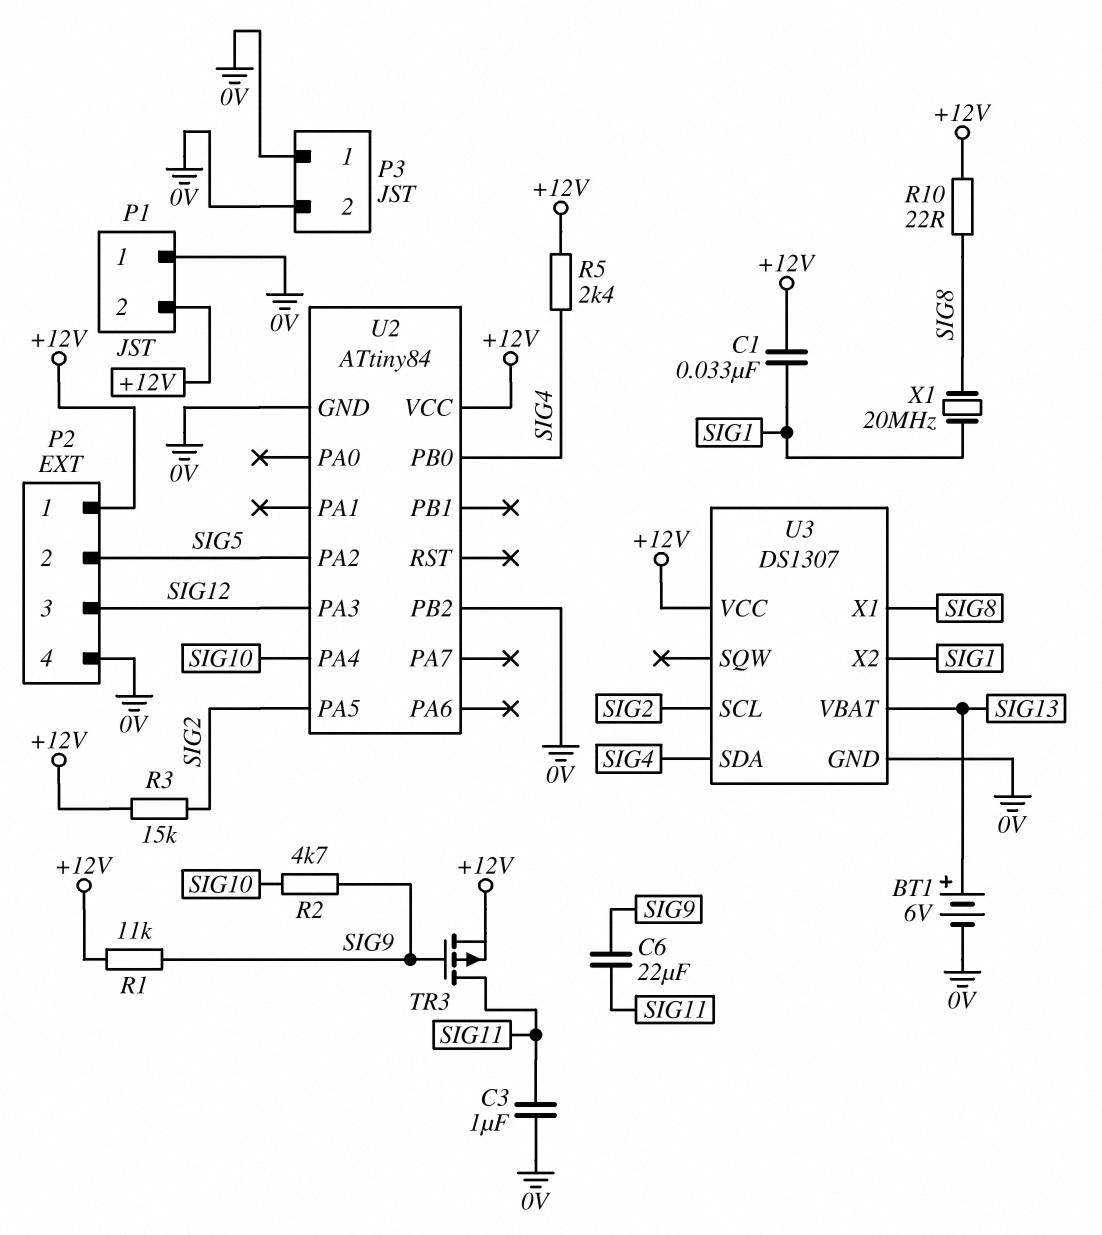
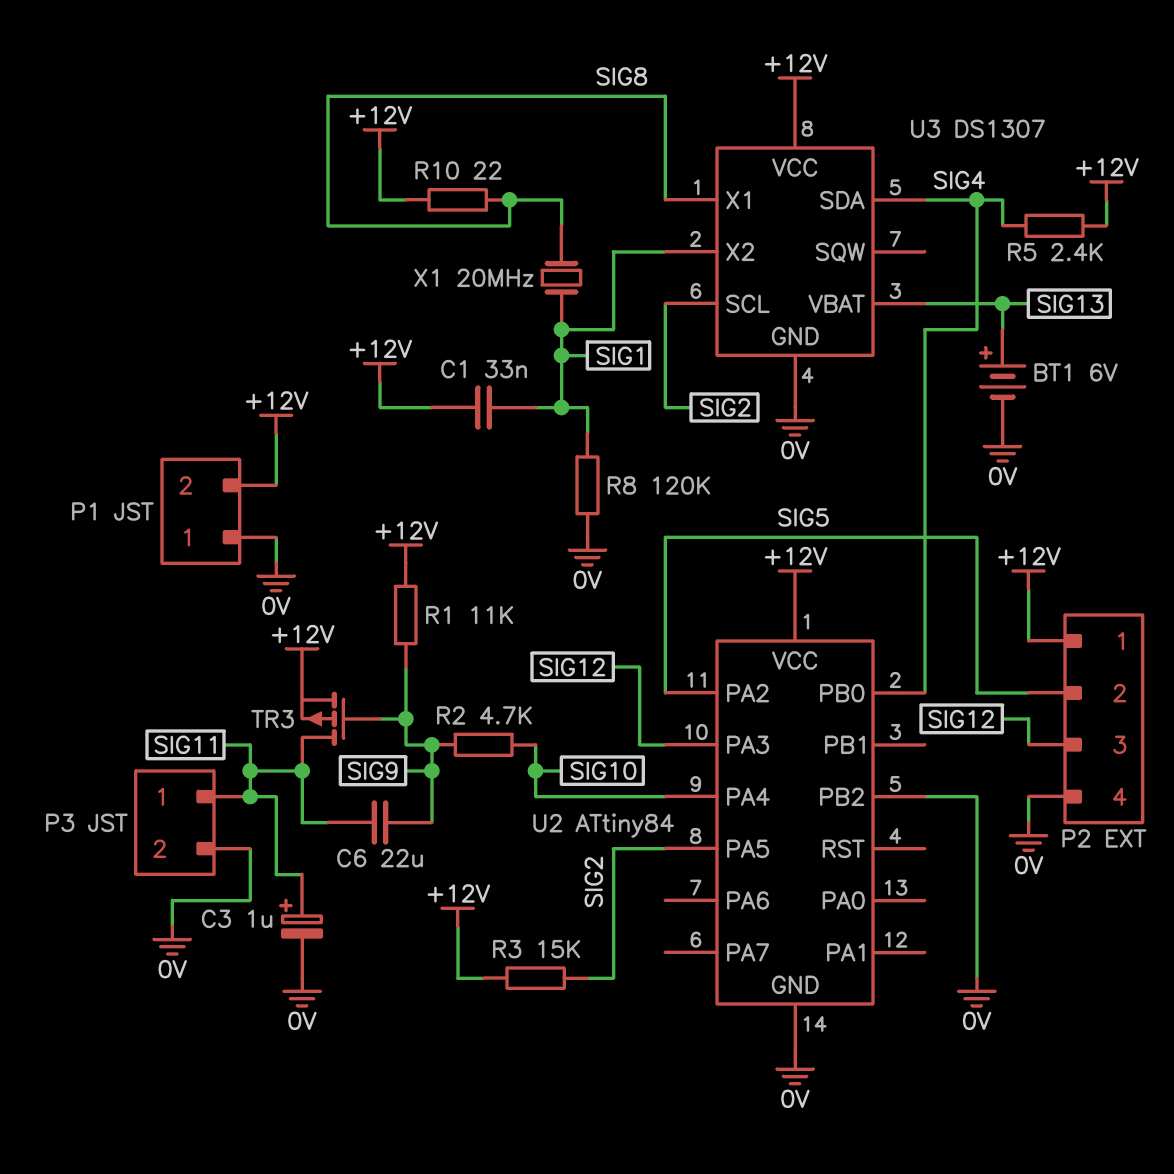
C3: 1uF (0V, SIG11) -> 1uF (plus SIG11, minus 0V)
P3 pin 1: 0V -> SIG11
R8: none -> 120k (0V, SIG1)

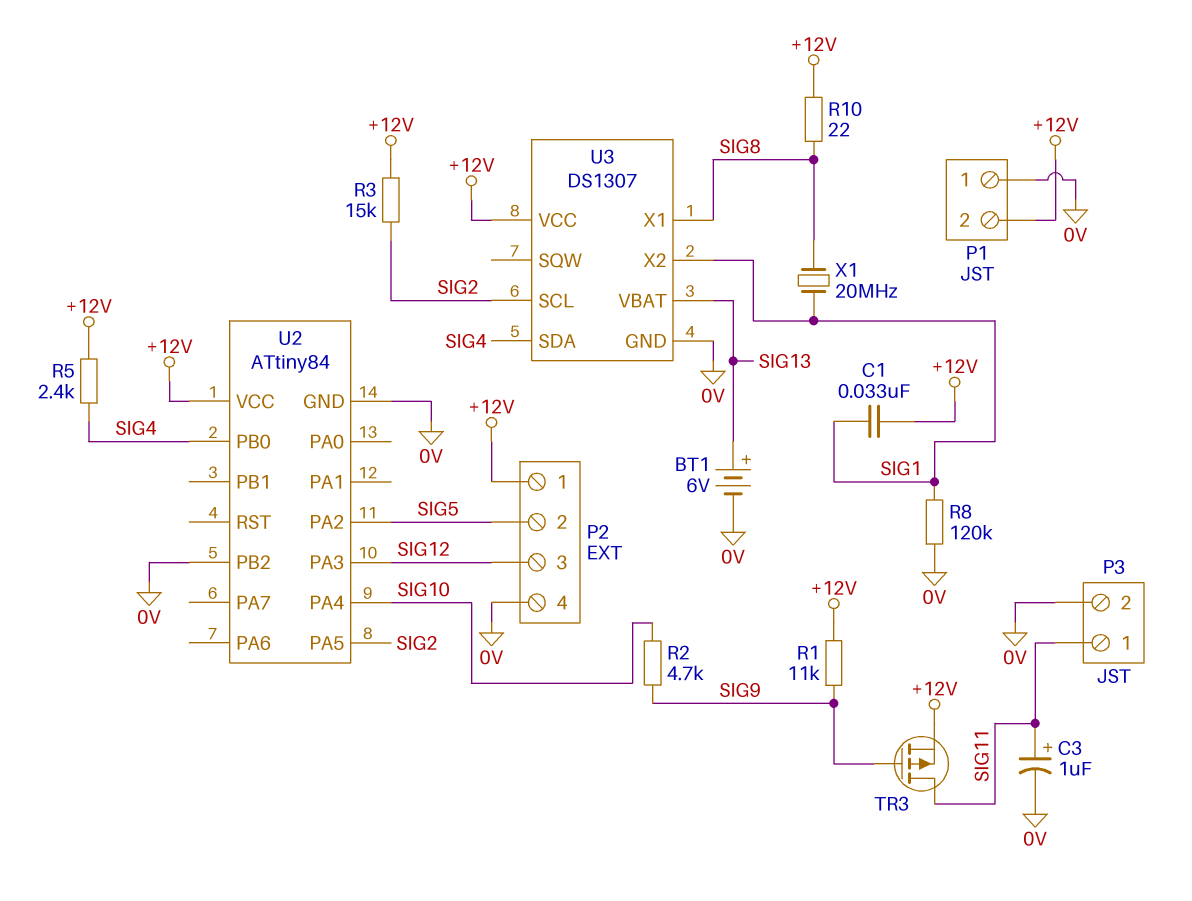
C6: 22uF (SIG9, SIG11) -> none

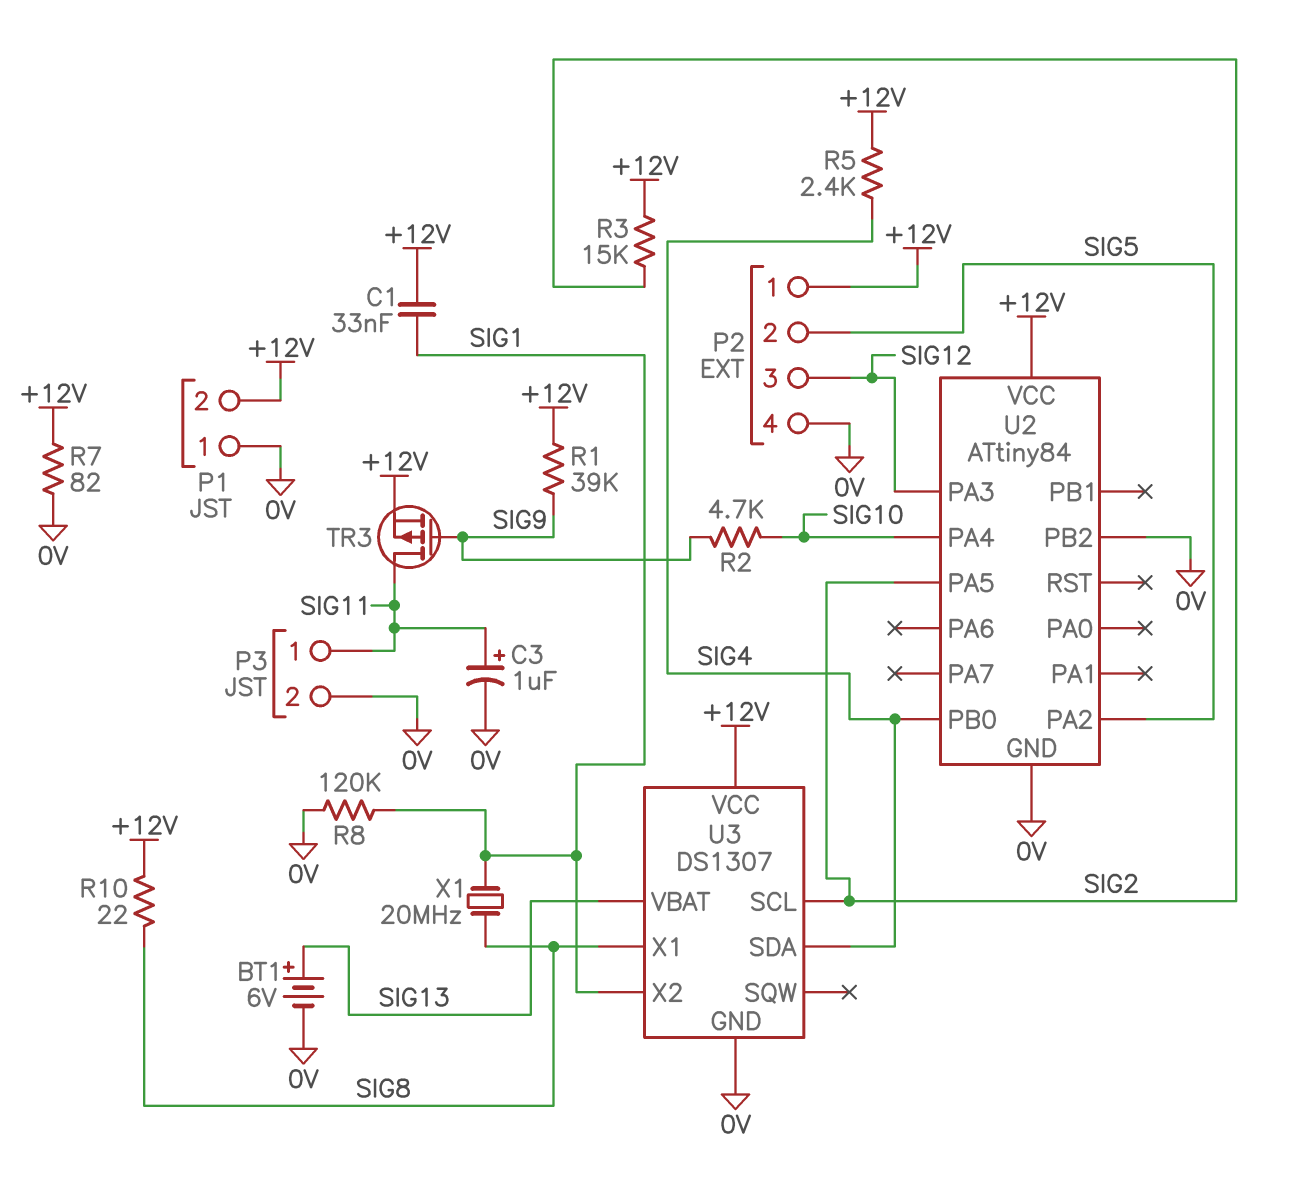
R1: 11k (+12V, SIG9) -> 39k (+12V, SIG9)
R7: none -> 82 (+12V, 0V)

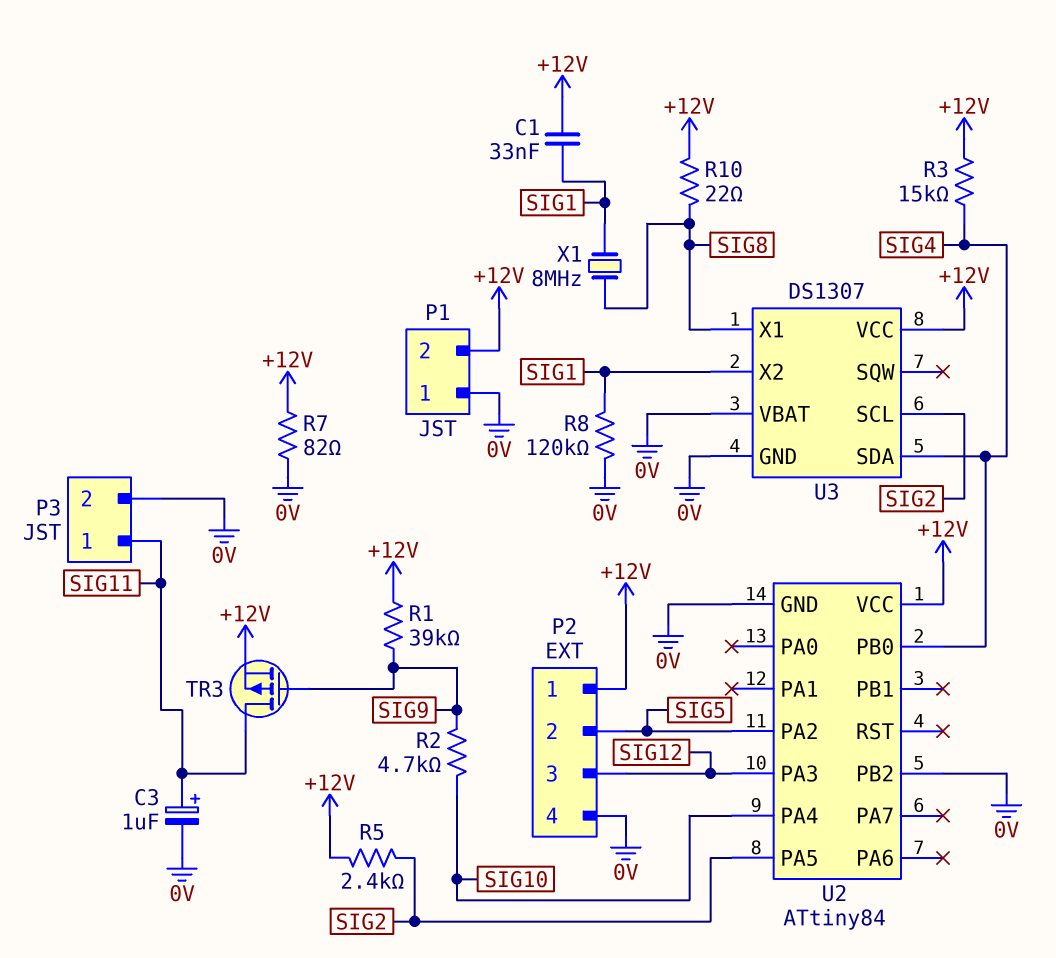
BT1: 6V (plus SIG13, minus 0V) -> none
R3: 15k (+12V, SIG2) -> 15k (+12V, SIG4)
R5: 2.4k (+12V, SIG4) -> 2.4k (+12V, SIG2)
U3 pin VBAT: SIG13 -> 0V
X1: 20MHz (SIG1, SIG8) -> 8MHz (SIG1, SIG8)

